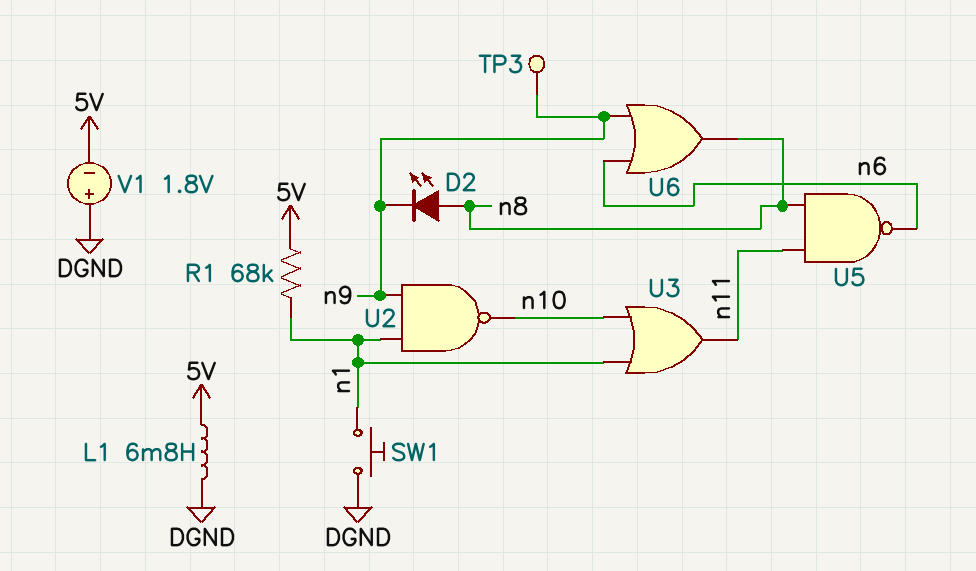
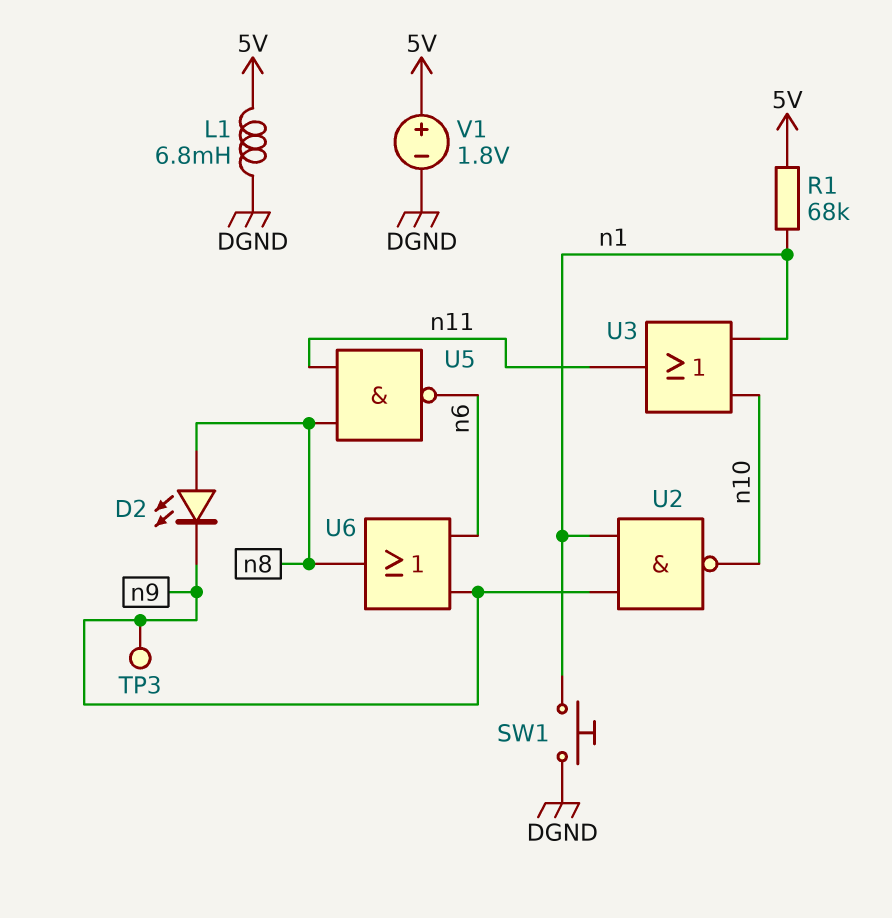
V1: 1.8V (plus DGND, minus 5V) -> 1.8V (plus 5V, minus DGND)

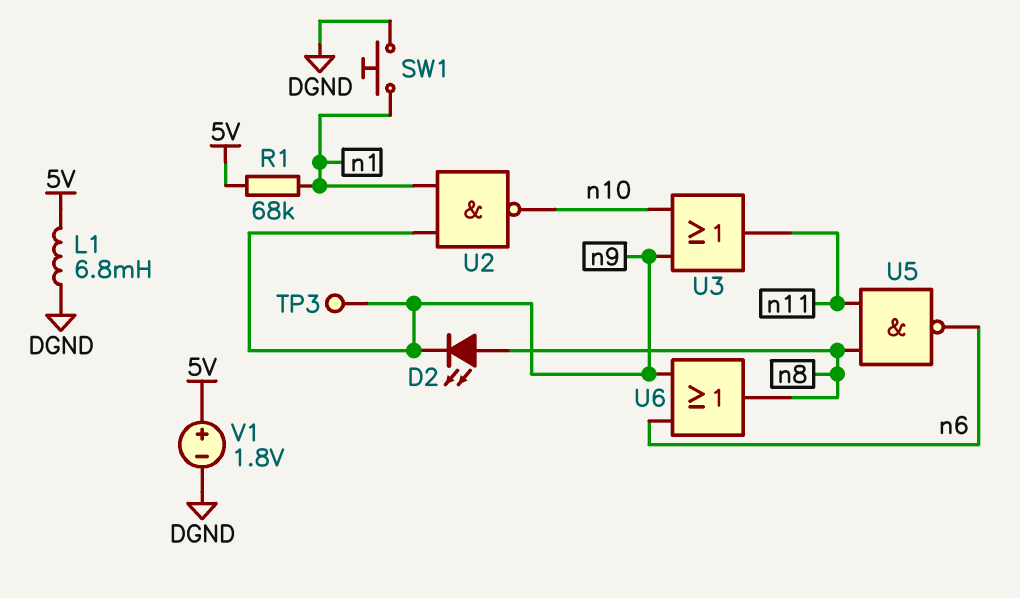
U3: OR (in n1, in n10, out n11) -> OR (in n9, in n10, out n11)

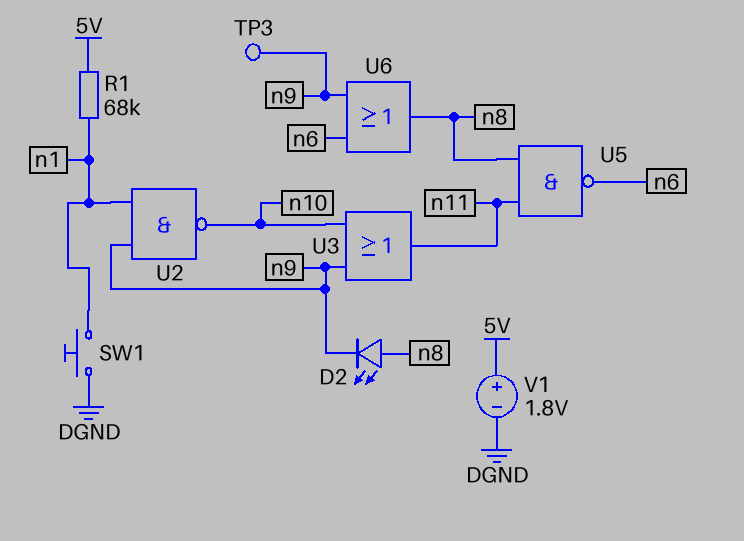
L1: 6.8mH (5V, DGND) -> none

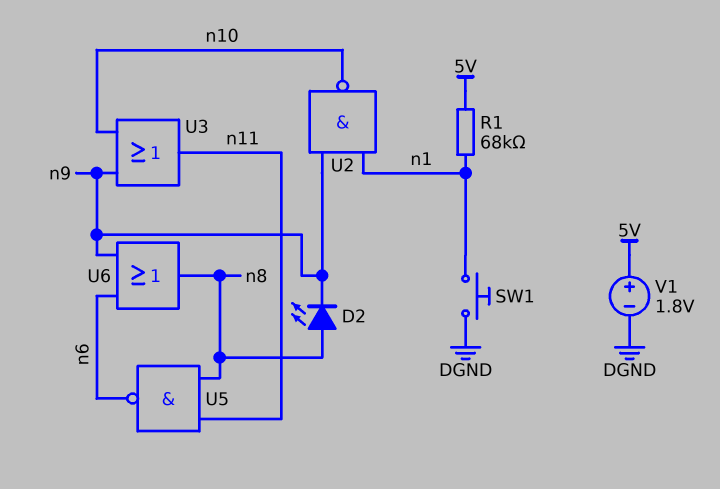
TP3: test point (n9) -> none

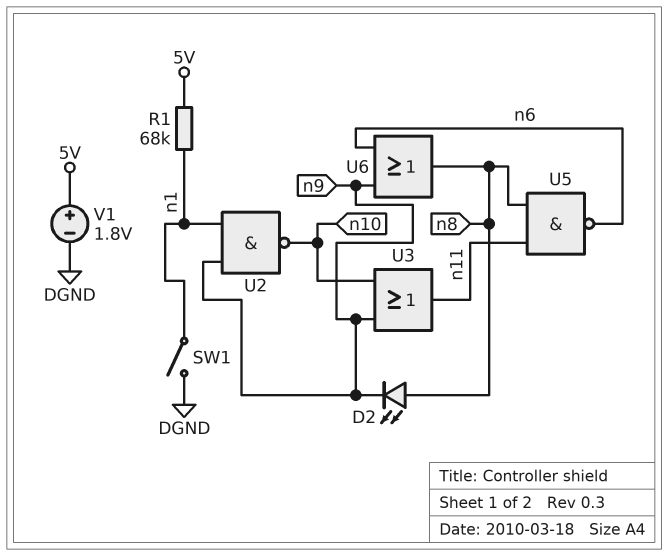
SW1: button (DGND, n1) -> switch (DGND, n1)

